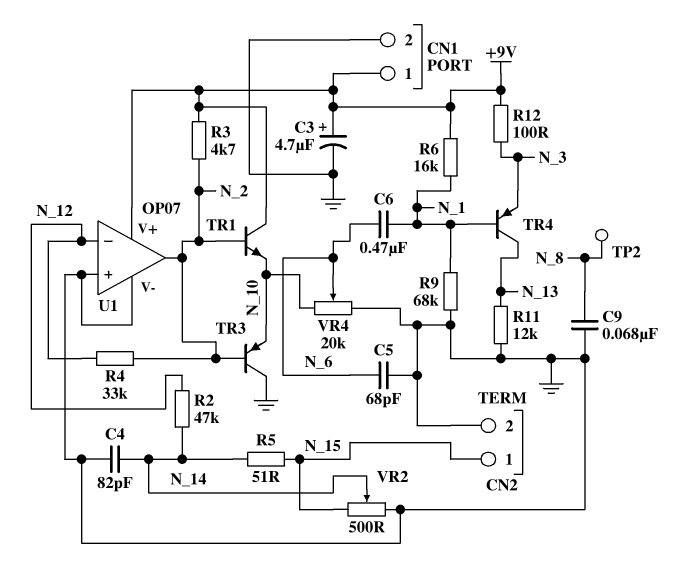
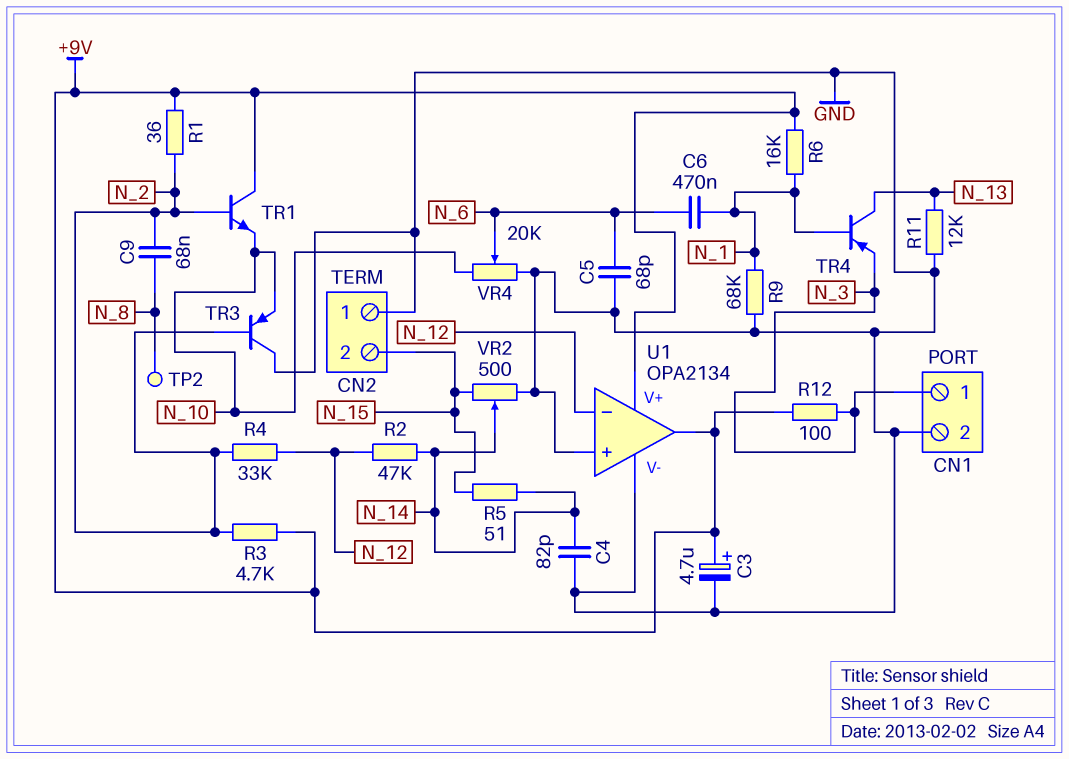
C9: 68nF (GND, N_8) -> 68nF (N_2, N_8)
CN1 pin 1: +9V -> N_3
CN2 pin 1: N_15 -> GND
CN2 pin 2: GND -> N_15
R1: none -> 36 (+9V, N_2)
U1: OP07 -> OPA2134
U1 pin out: N_2 -> +9V

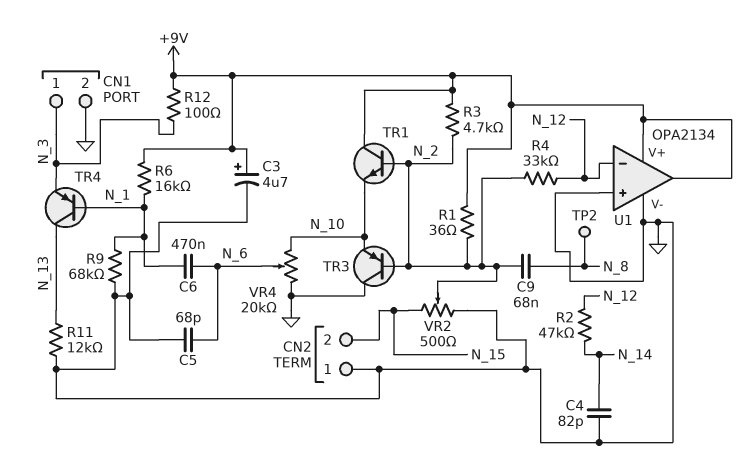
R5: 51 (N_14, N_15) -> none
VR2: 500 (GND, N_15, wiper N_14) -> 500 (GND, N_15, wiper N_2)

